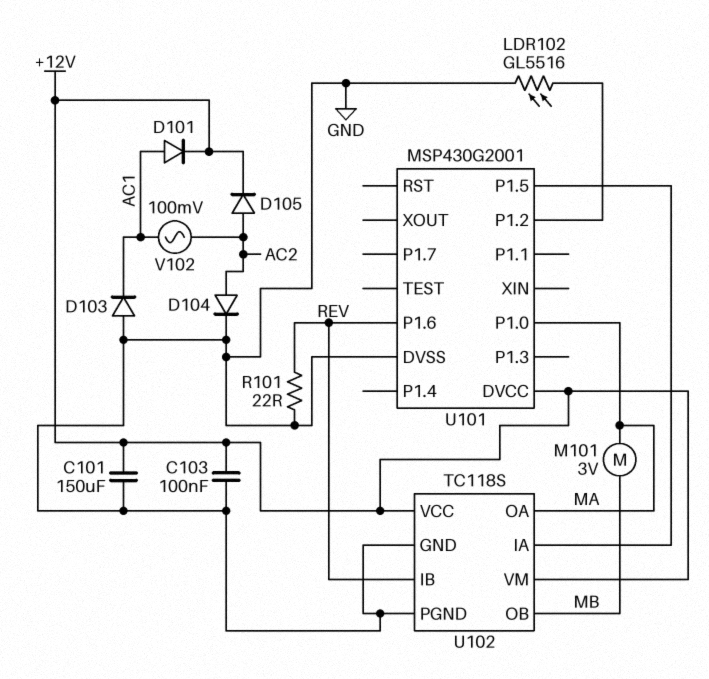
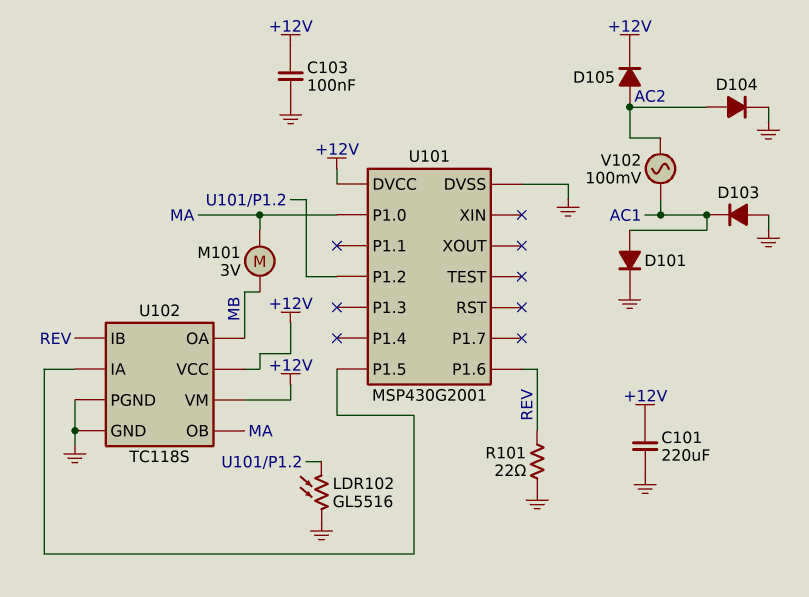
C101: 150uF (+12V, GND) -> 220uF (+12V, GND)
D101: diode (A AC1, K +12V) -> diode (A AC1, K GND)
U102 pin OA: MA -> MB
U102 pin OB: MB -> MA

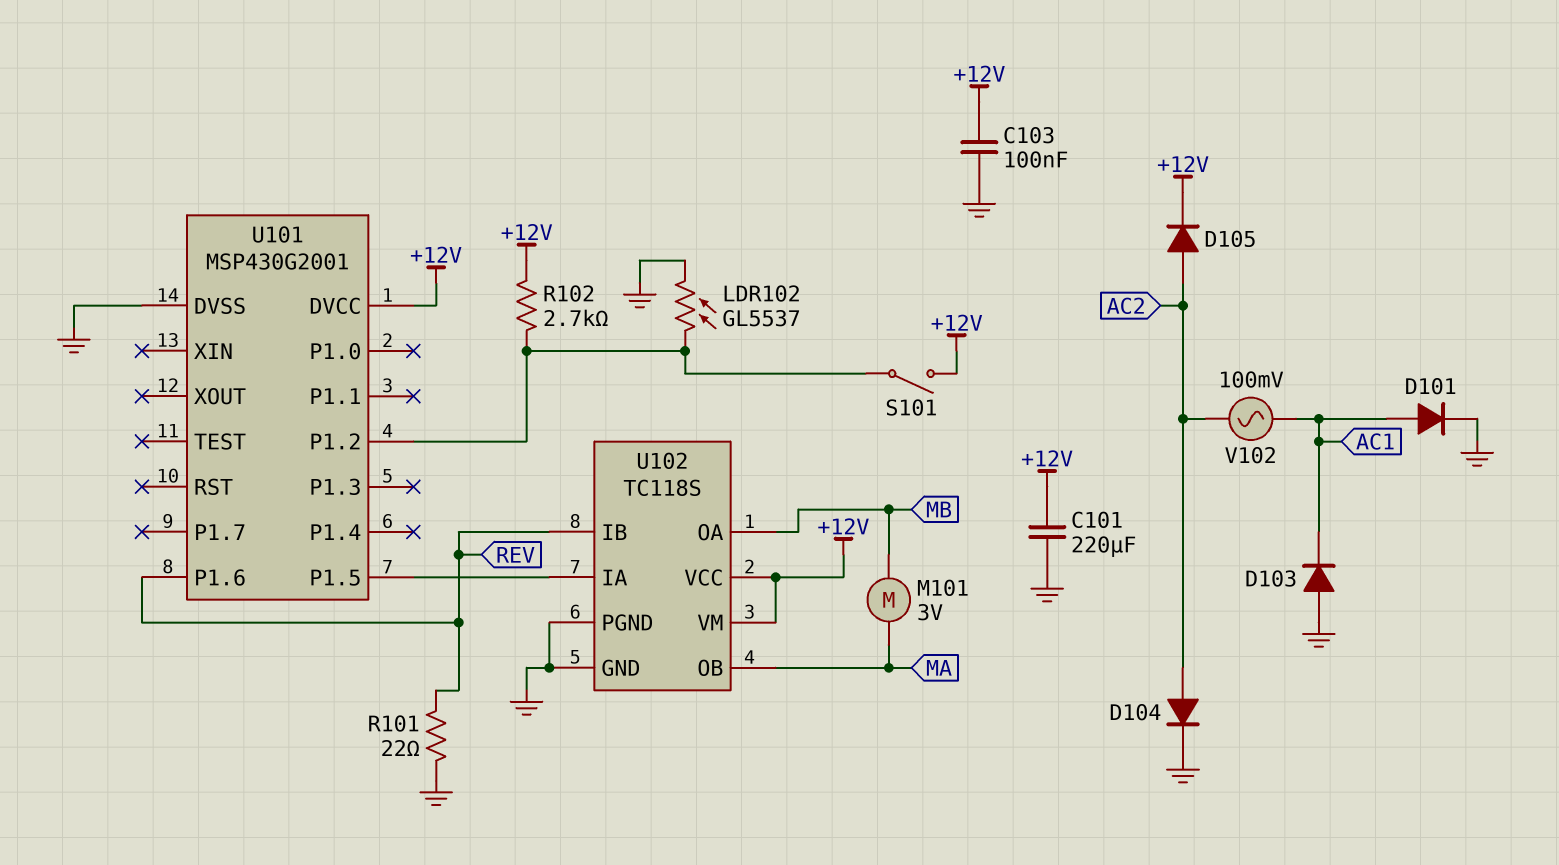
LDR102: GL5516 (GND, U101/P1.2) -> GL5537 (GND, U101/P1.2)
R102: none -> 2.7k (+12V, U101/P1.2)
S101: none -> switch (+12V, U101/P1.2)
U101 pin P1.0: MA -> none

